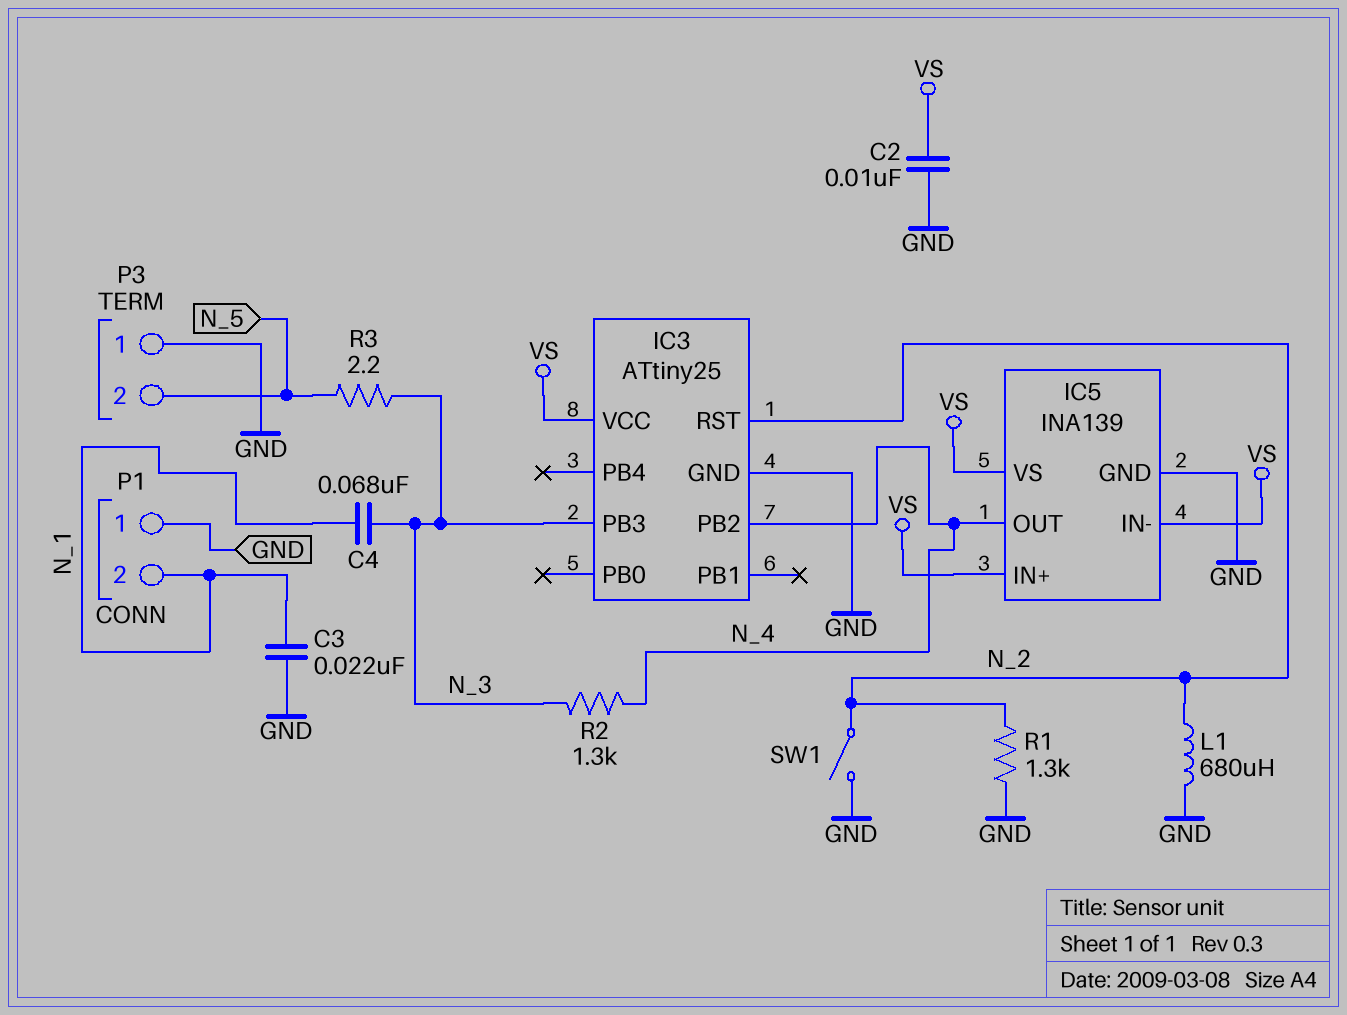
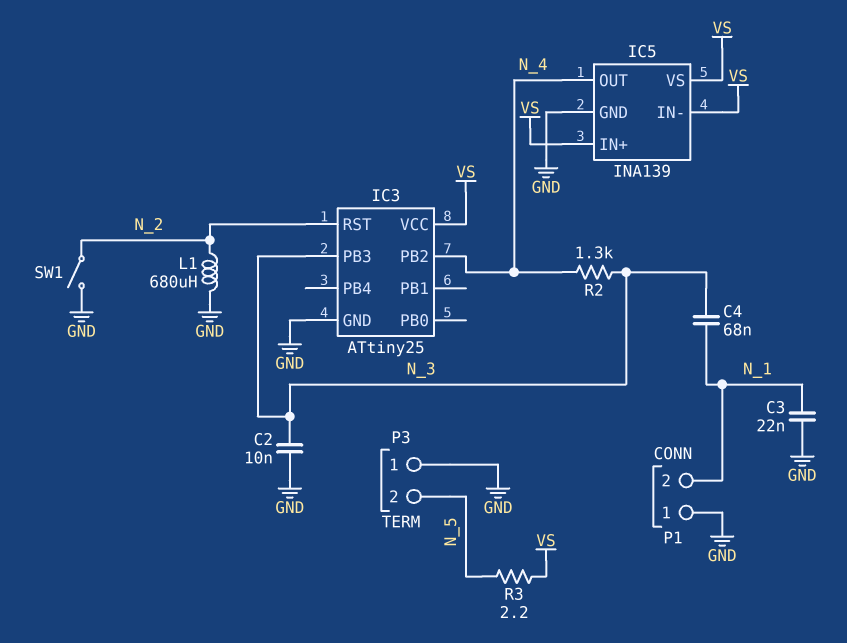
C2: 10nF (GND, VS) -> 10nF (GND, N_3)
R1: 1.3k (GND, N_2) -> none
R3: 2.2 (N_3, N_5) -> 2.2 (N_5, VS)

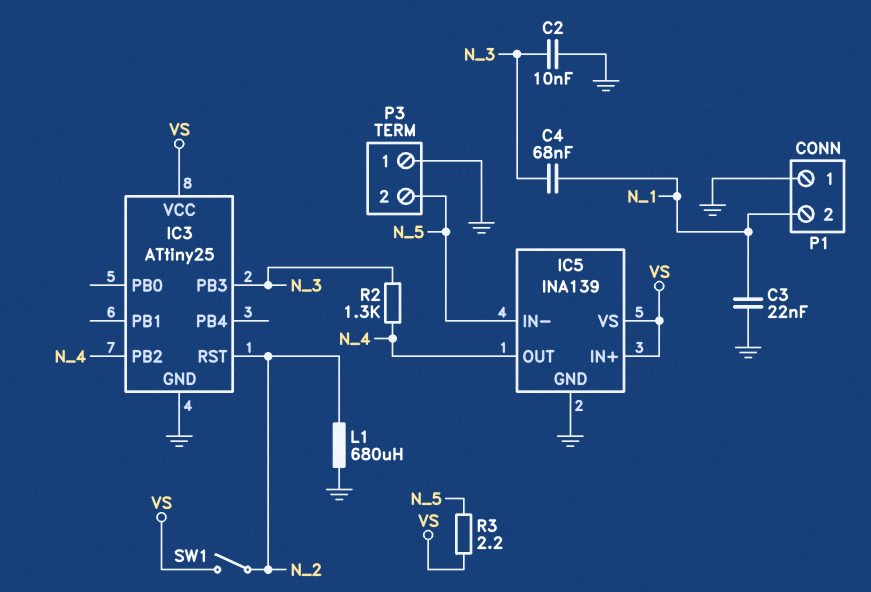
IC5 pin IN-: VS -> N_5
SW1: switch (GND, N_2) -> switch (N_2, VS)

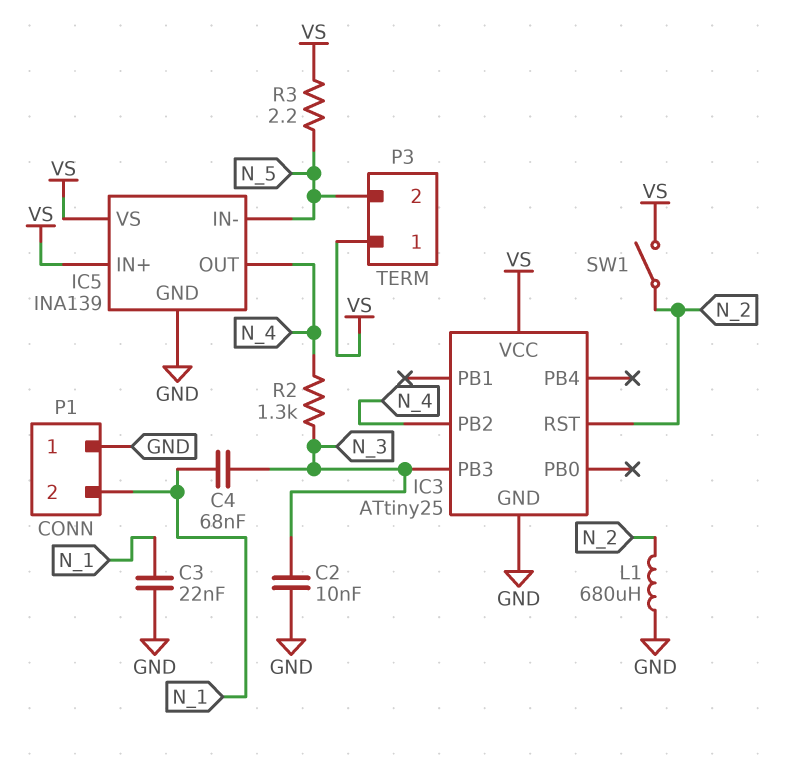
P3 pin 1: GND -> VS

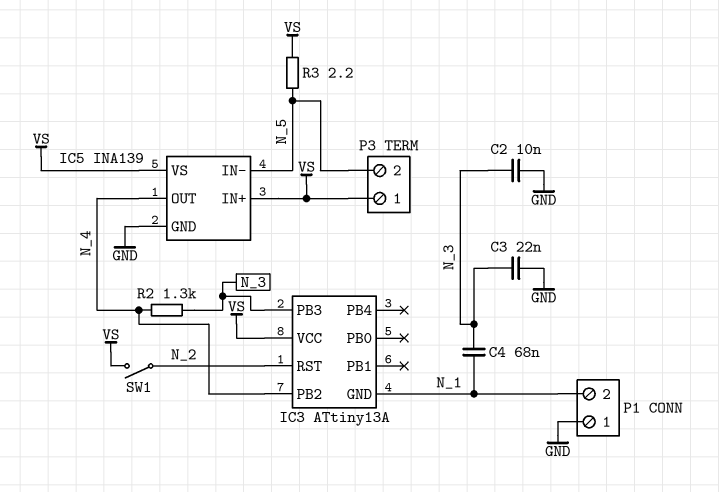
C3: 22nF (GND, N_1) -> 22nF (GND, N_3)
IC3: ATtiny25 -> ATtiny13A
IC3 pin GND: GND -> N_1
L1: 680uH (GND, N_2) -> none

